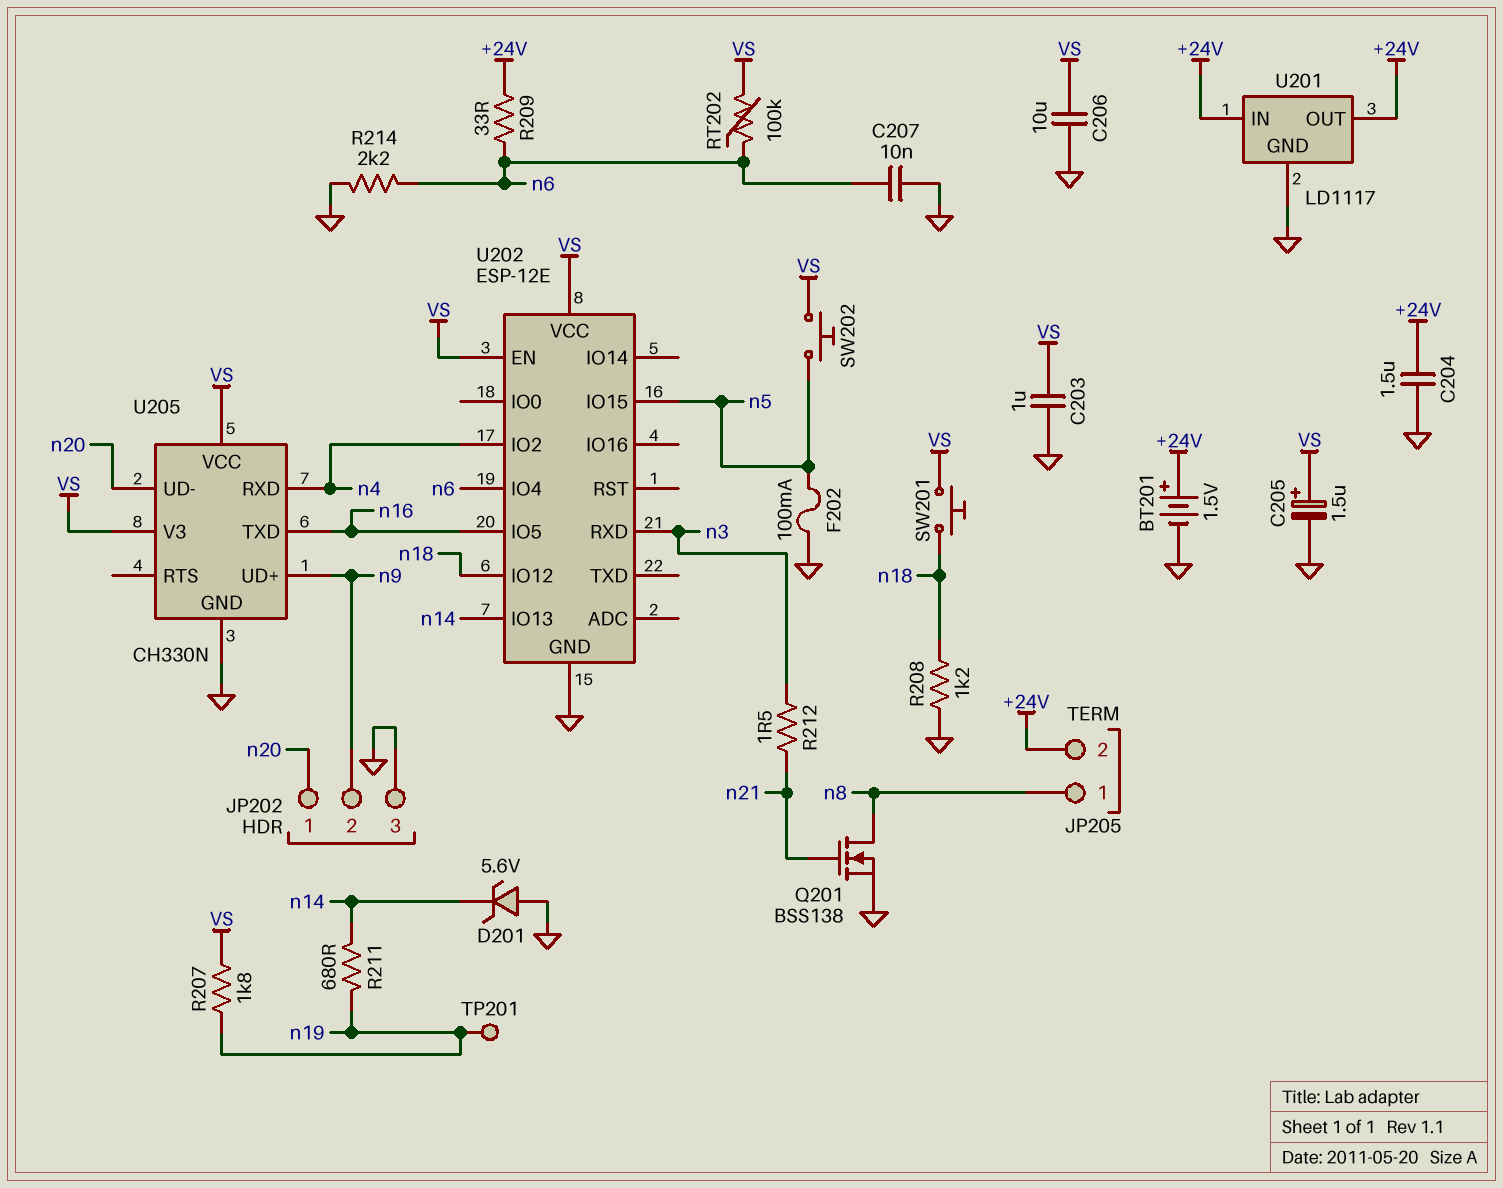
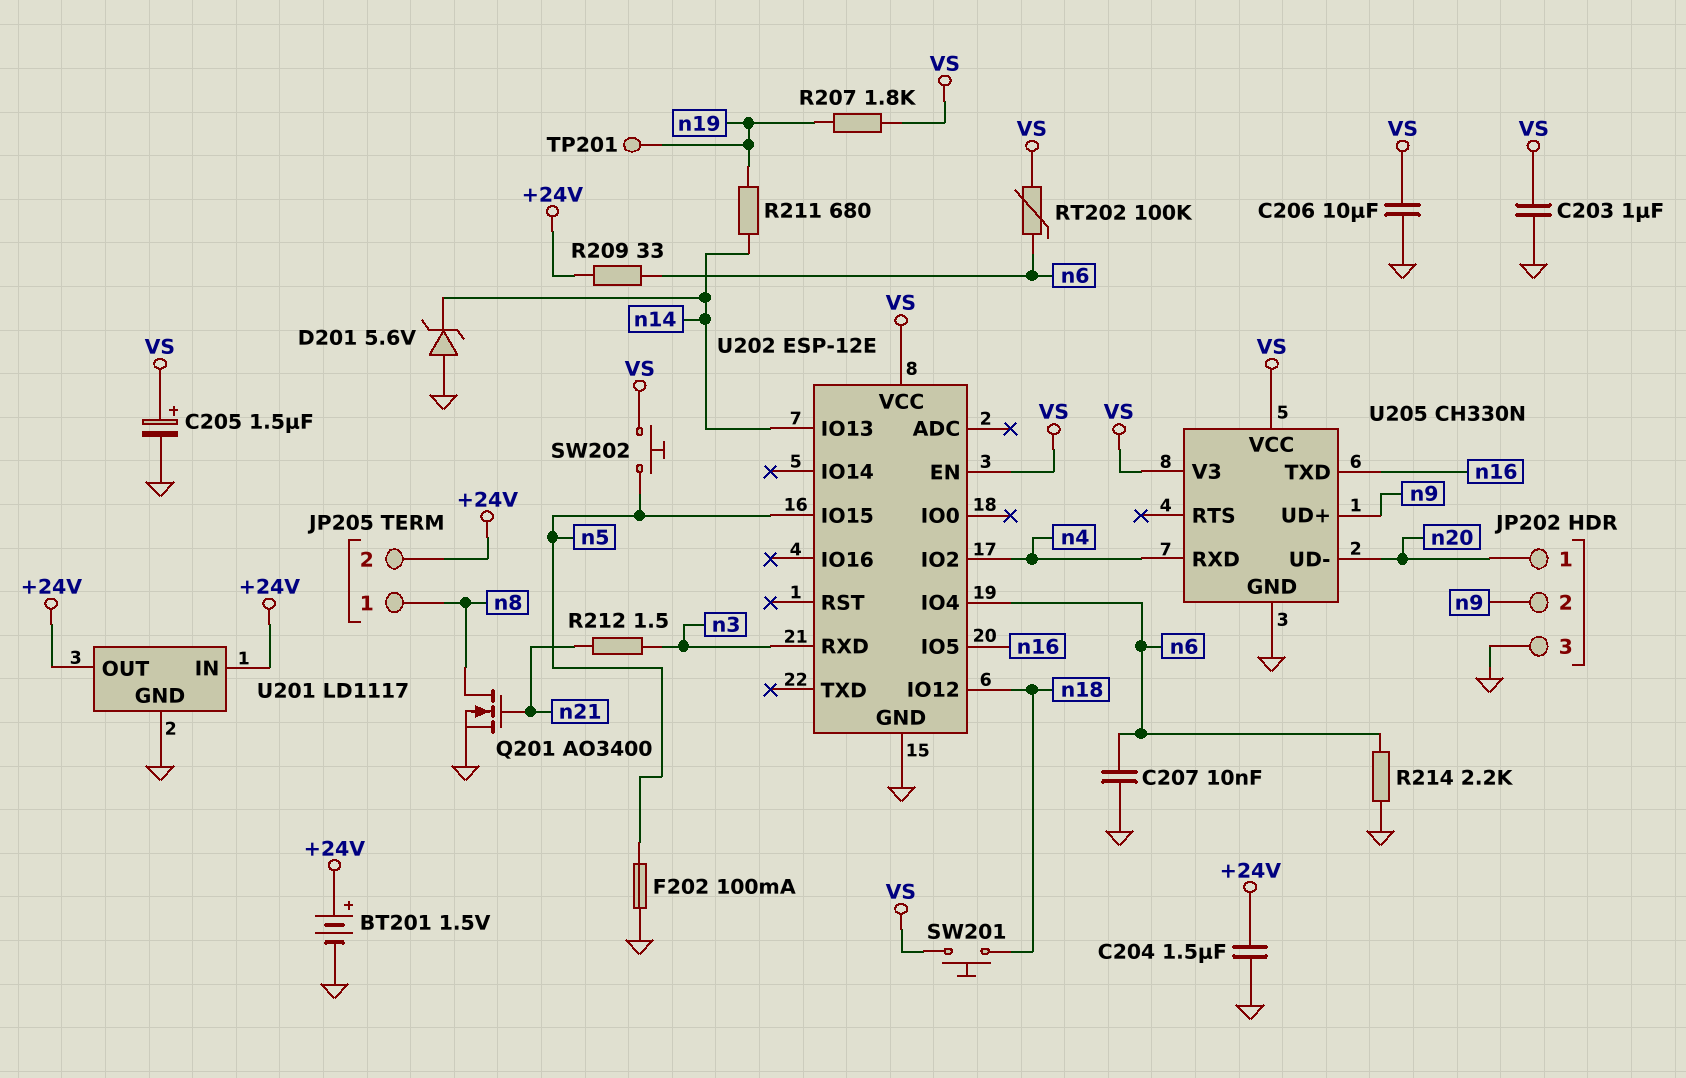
Q201: NMOS BSS138 (G n21, D n8, S GND) -> NMOS AO3400 (G n21, D n8, S GND)
R208: 1.2k (GND, n18) -> none

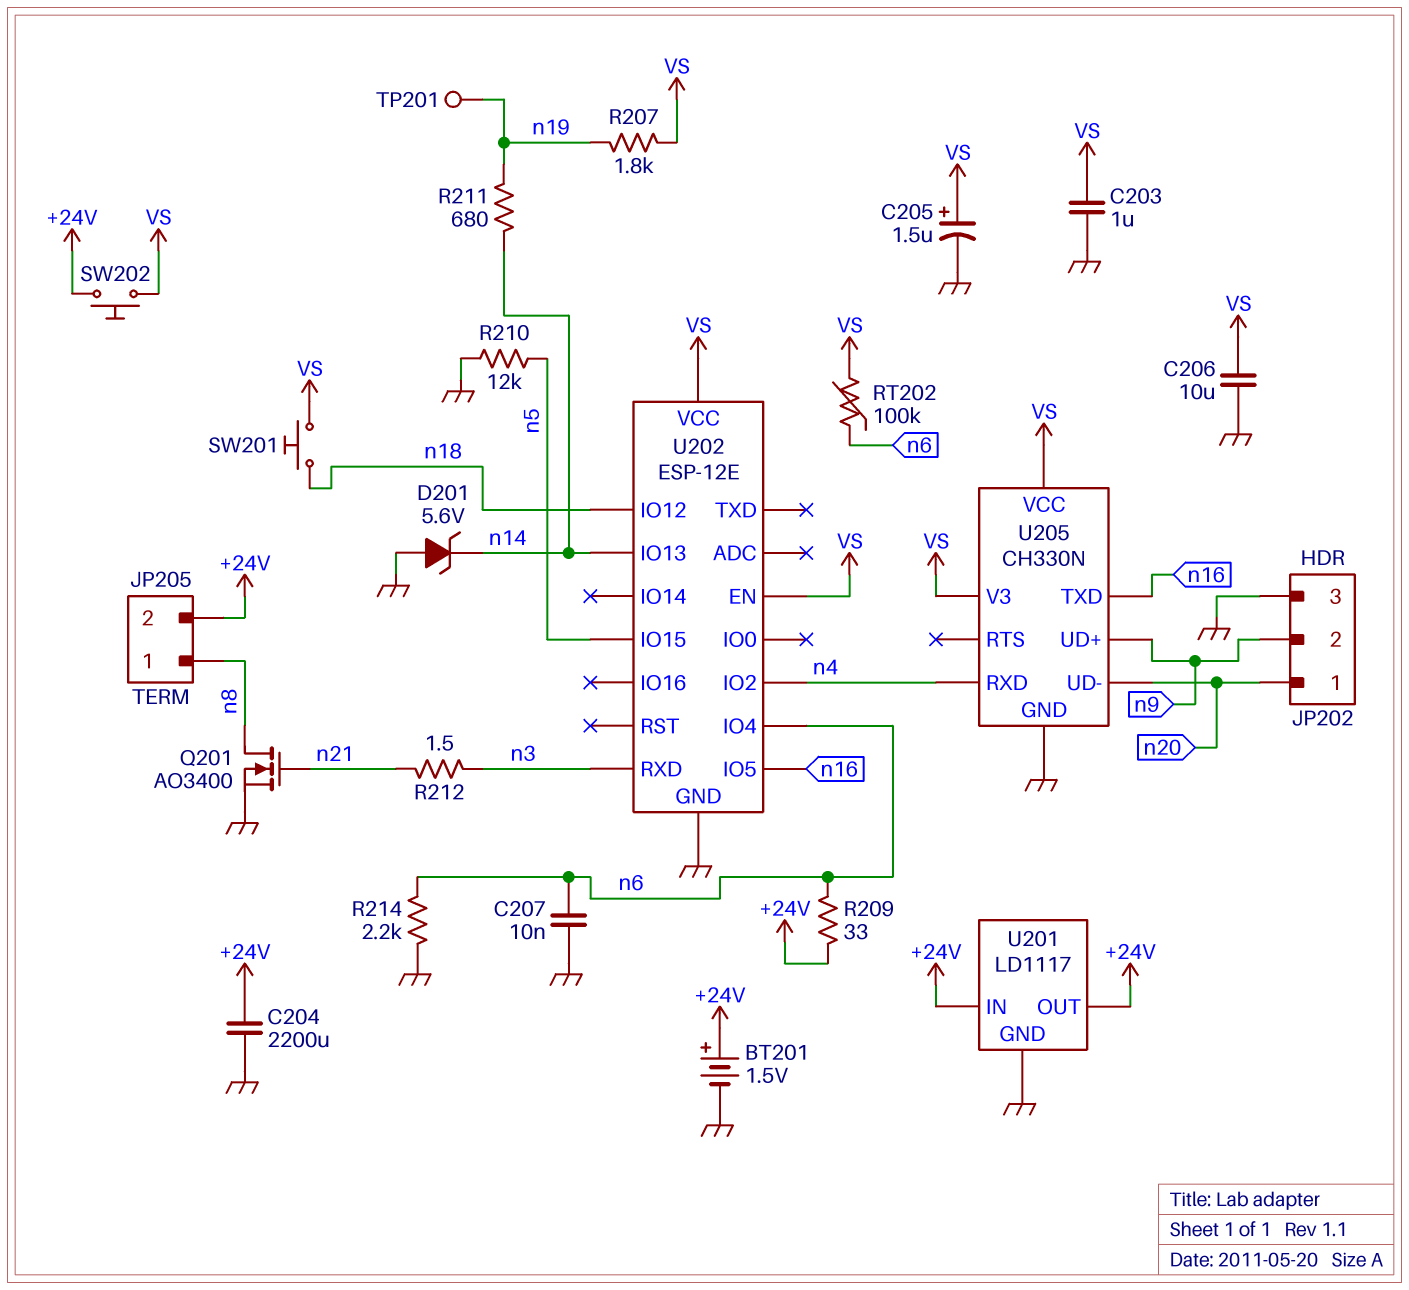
C204: 1.5uF (+24V, GND) -> 2200uF (+24V, GND)
F202: 100mA (GND, n5) -> none
R210: none -> 12k (GND, n5)
SW202: button (VS, n5) -> button (+24V, VS)

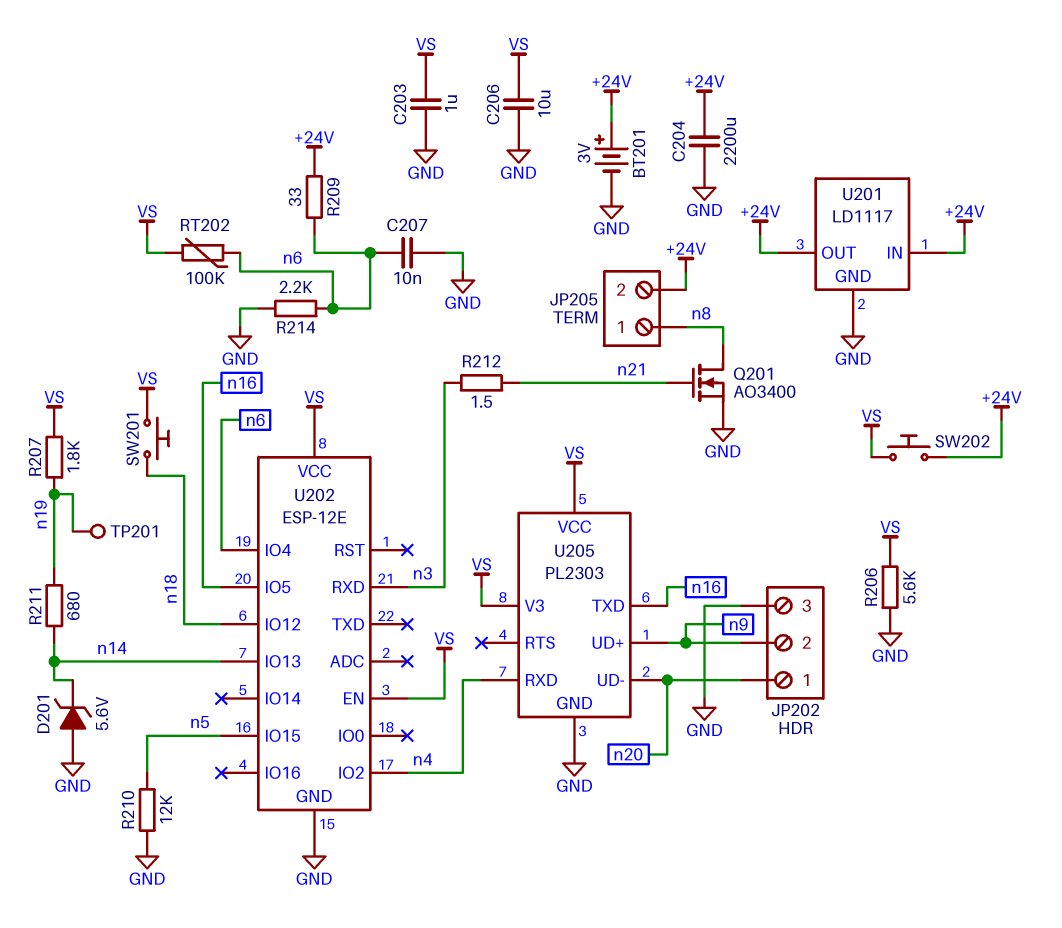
BT201: 1.5V (plus +24V, minus GND) -> 3V (plus +24V, minus GND)
C205: 1.5uF (plus VS, minus GND) -> none
R206: none -> 5.6k (GND, VS)
U205: CH330N -> PL2303

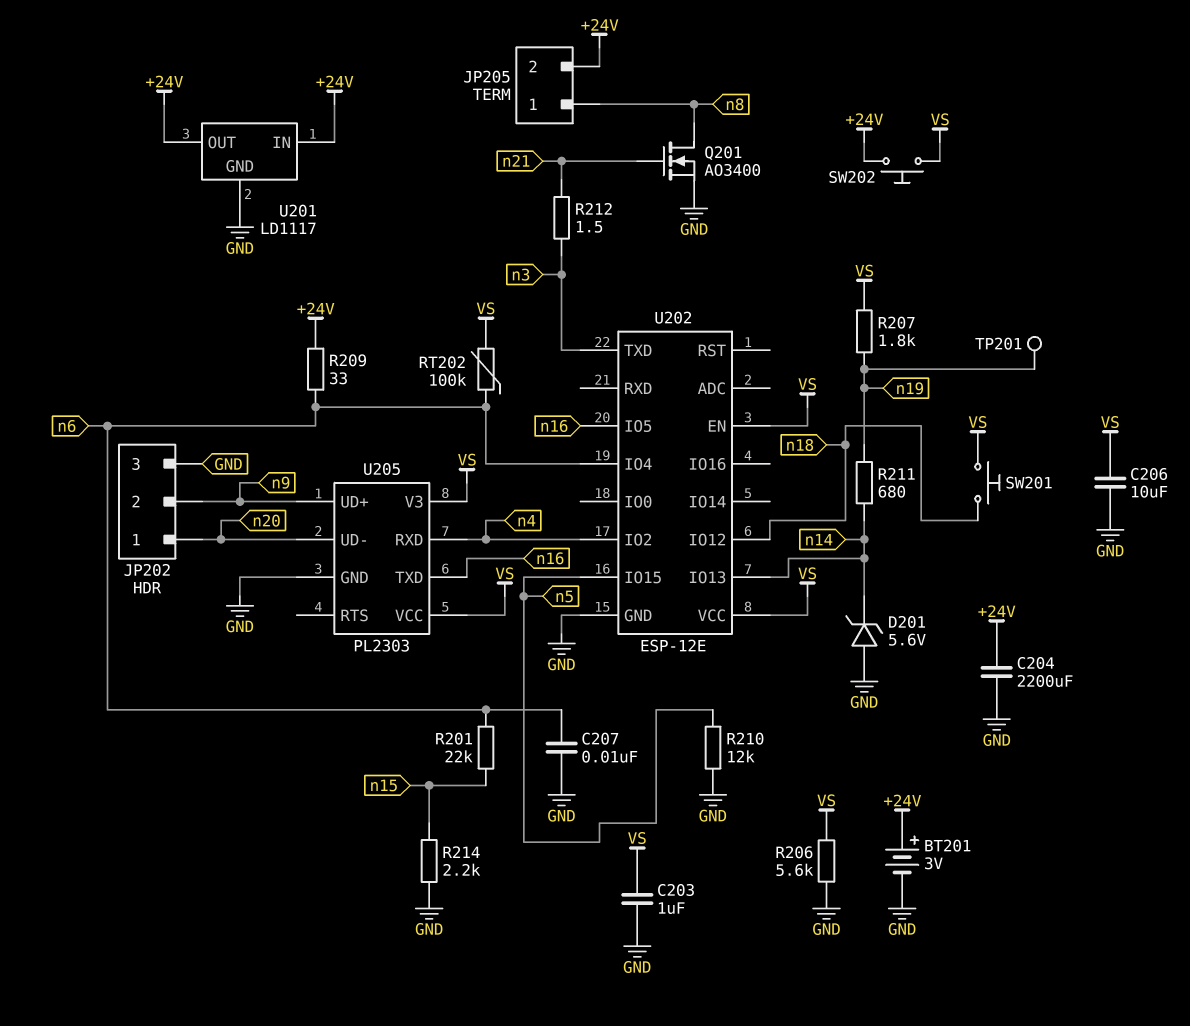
R201: none -> 22k (n6, n15)
R214: 2.2k (GND, n6) -> 2.2k (GND, n15)
U202 pin RXD: n3 -> none
U202 pin TXD: none -> n3

